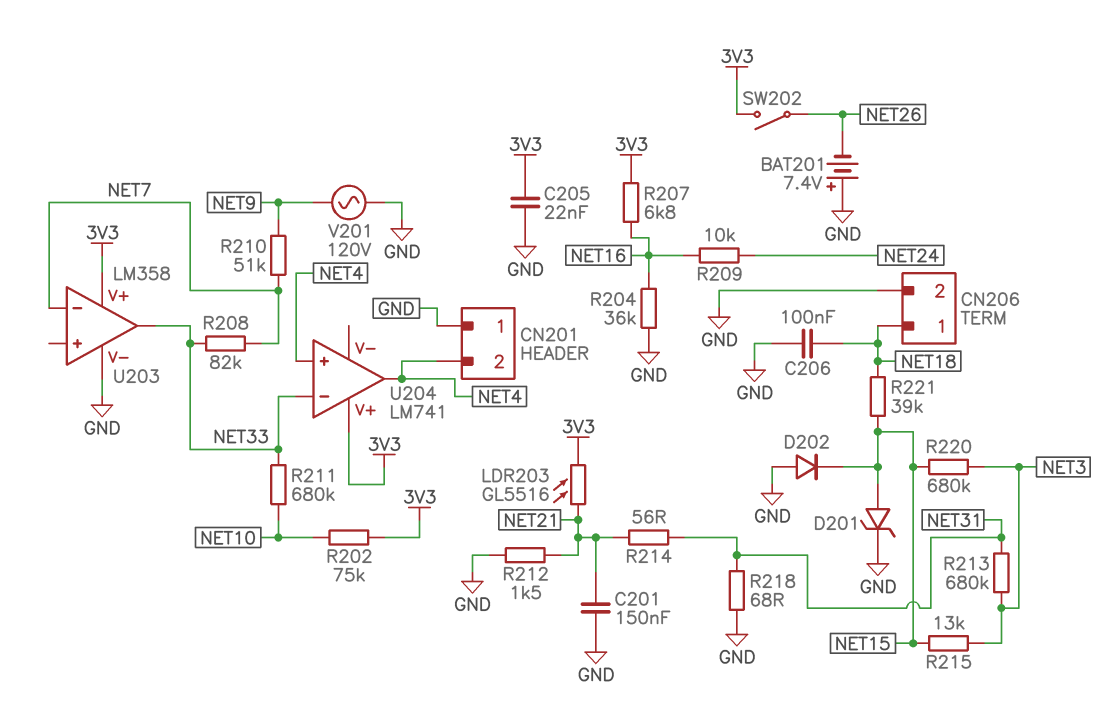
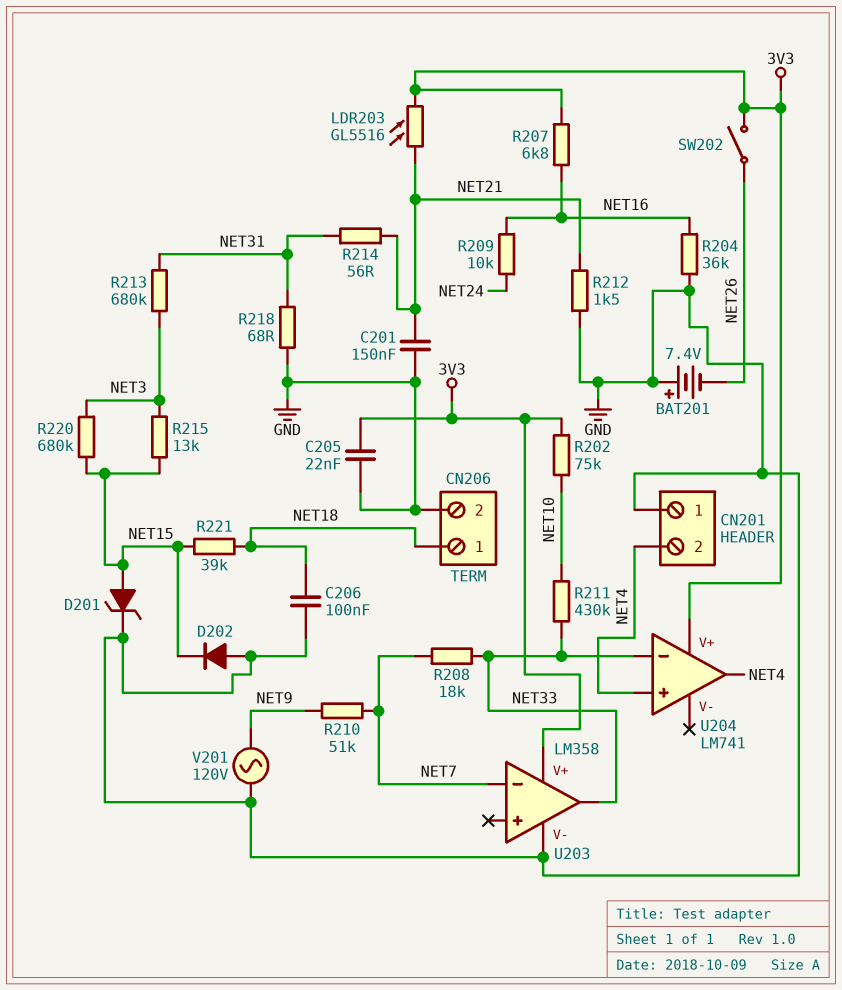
R208: 82k (NET7, NET33) -> 18k (NET7, NET33)
R211: 680k (NET10, NET33) -> 430k (NET10, NET33)

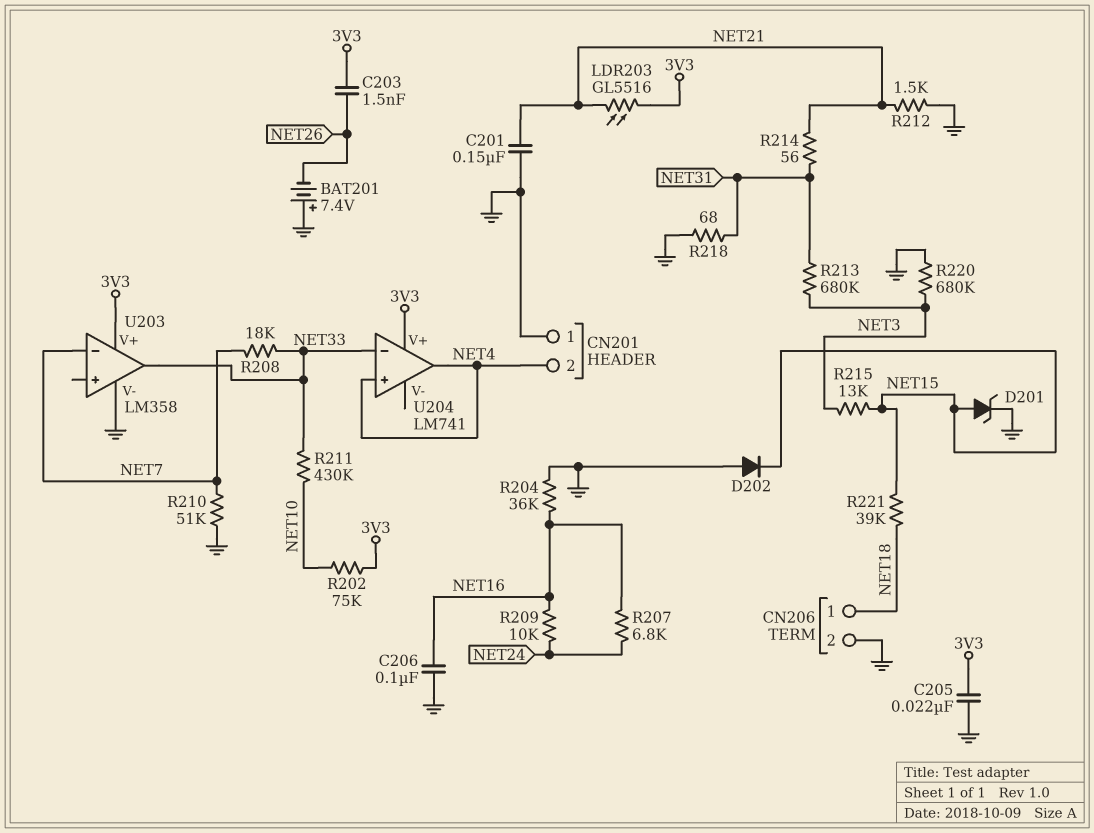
C203: none -> 1.5nF (3V3, NET26)
C206: 100nF (GND, NET18) -> 100nF (GND, NET16)
R207: 6.8k (3V3, NET16) -> 6.8k (NET16, NET24)
R210: 51k (NET7, NET9) -> 51k (GND, NET7)
R220: 680k (NET3, NET15) -> 680k (GND, NET3)
SW202: switch (3V3, NET26) -> none
V201: AC 120V (GND, NET9) -> none

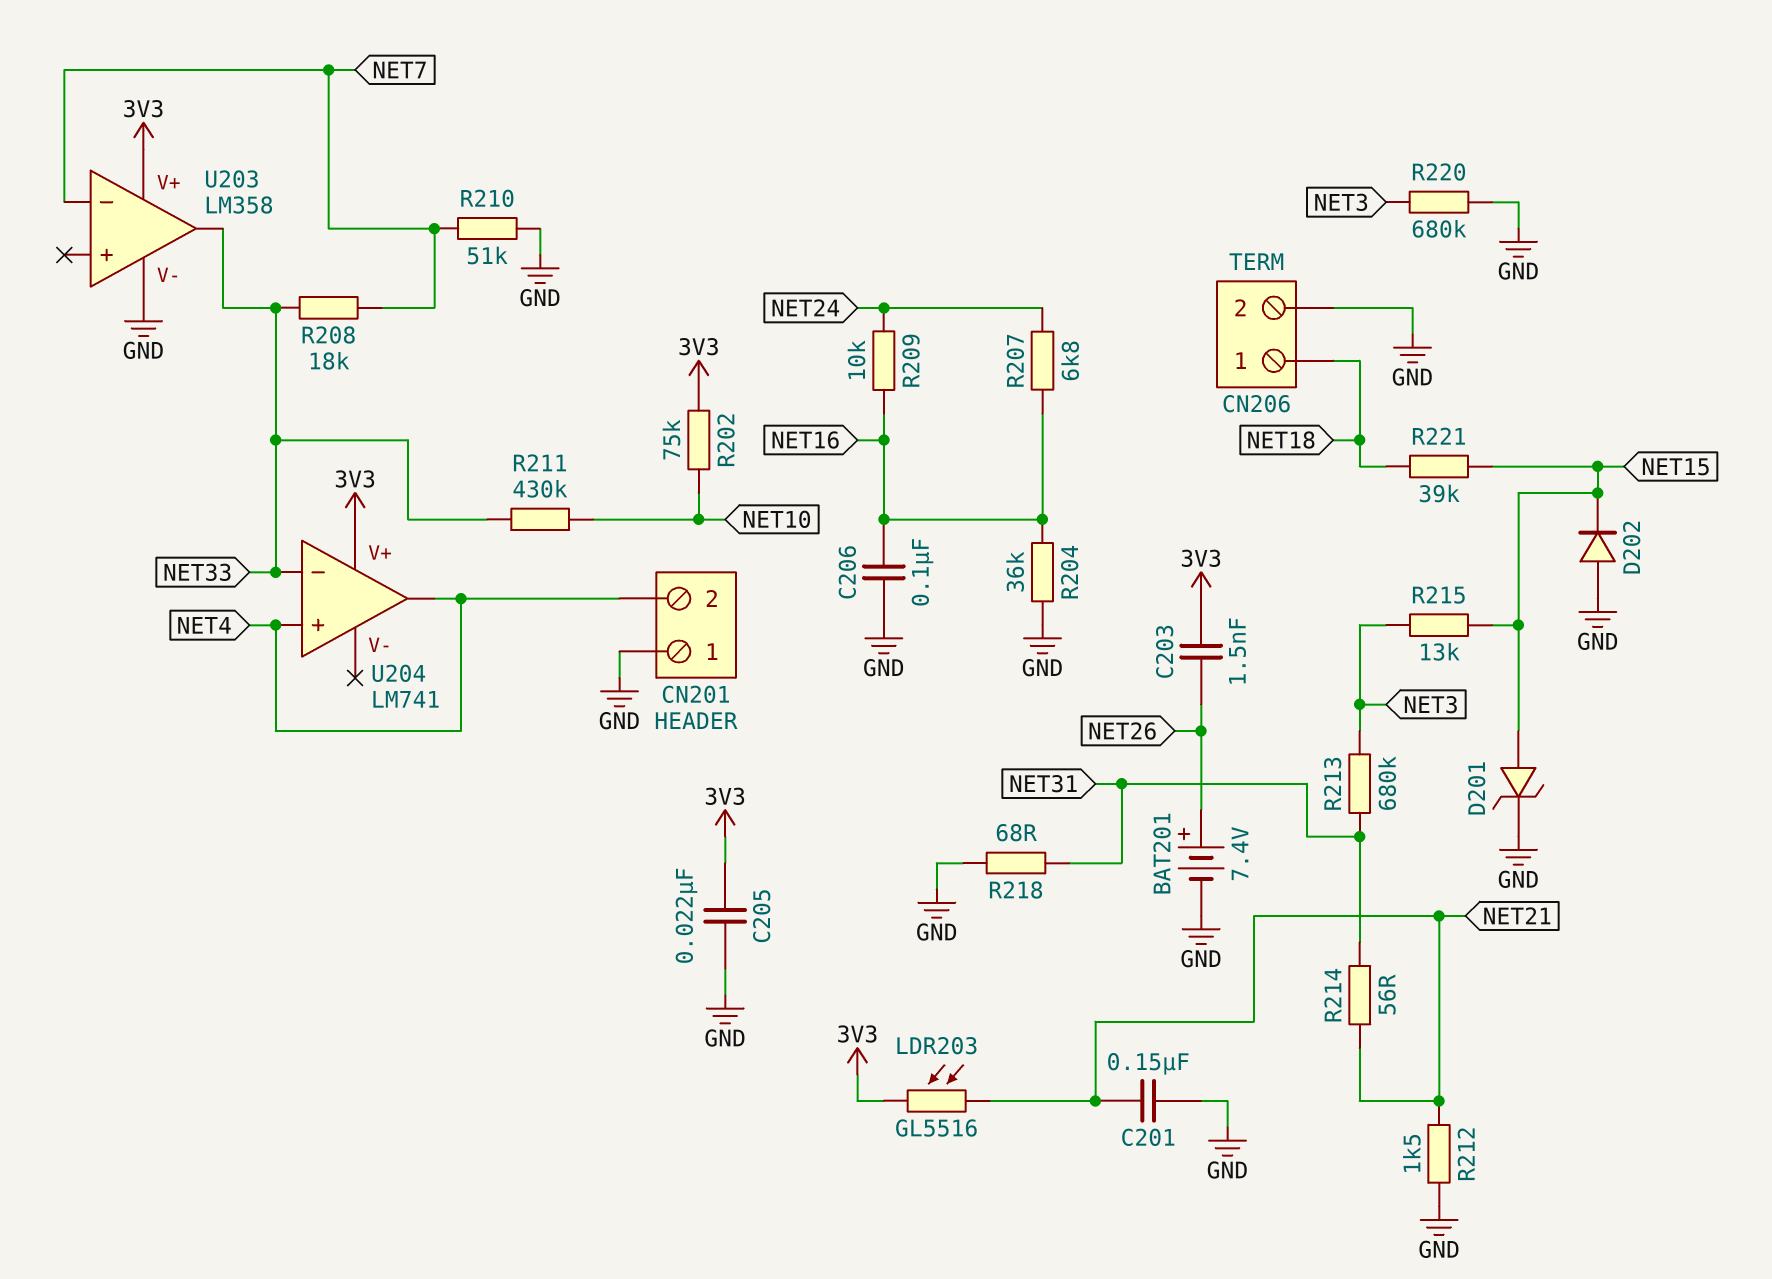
BAT201: 7.4V (plus GND, minus NET26) -> 7.4V (plus NET26, minus GND)

